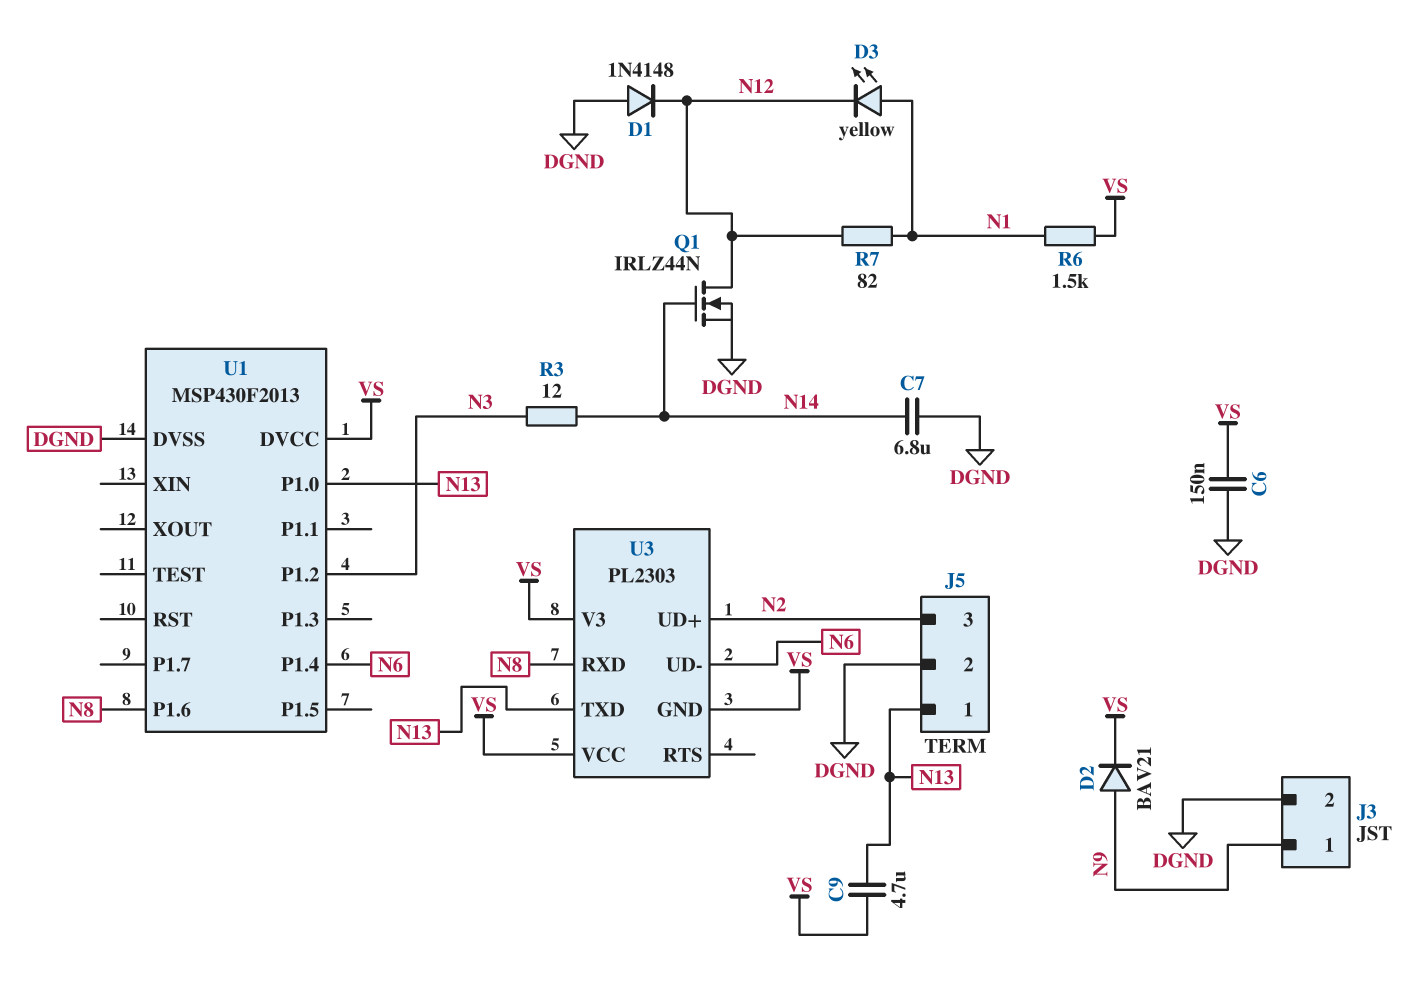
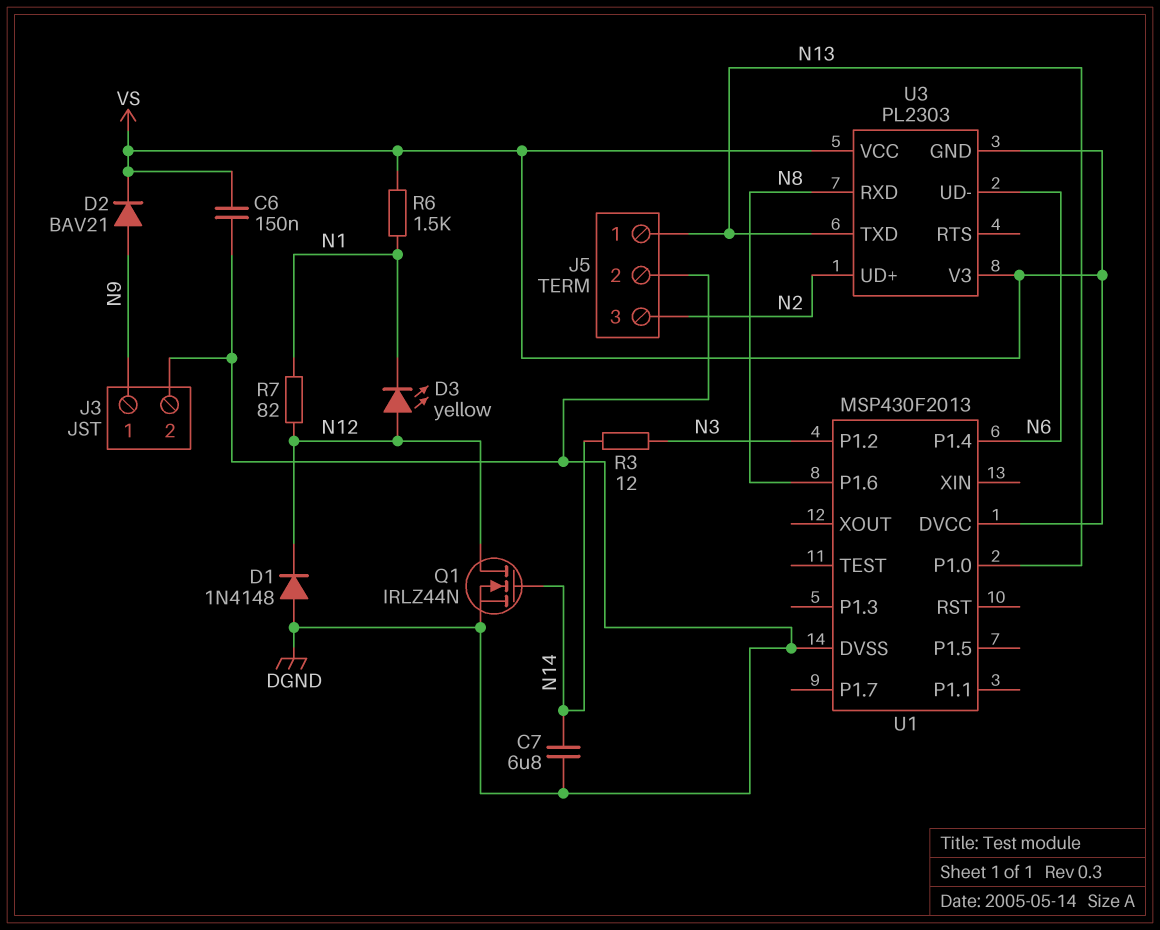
C9: 4.7uF (N13, VS) -> none
D3: LED yellow (A N1, K N12) -> LED yellow (A N12, K N1)

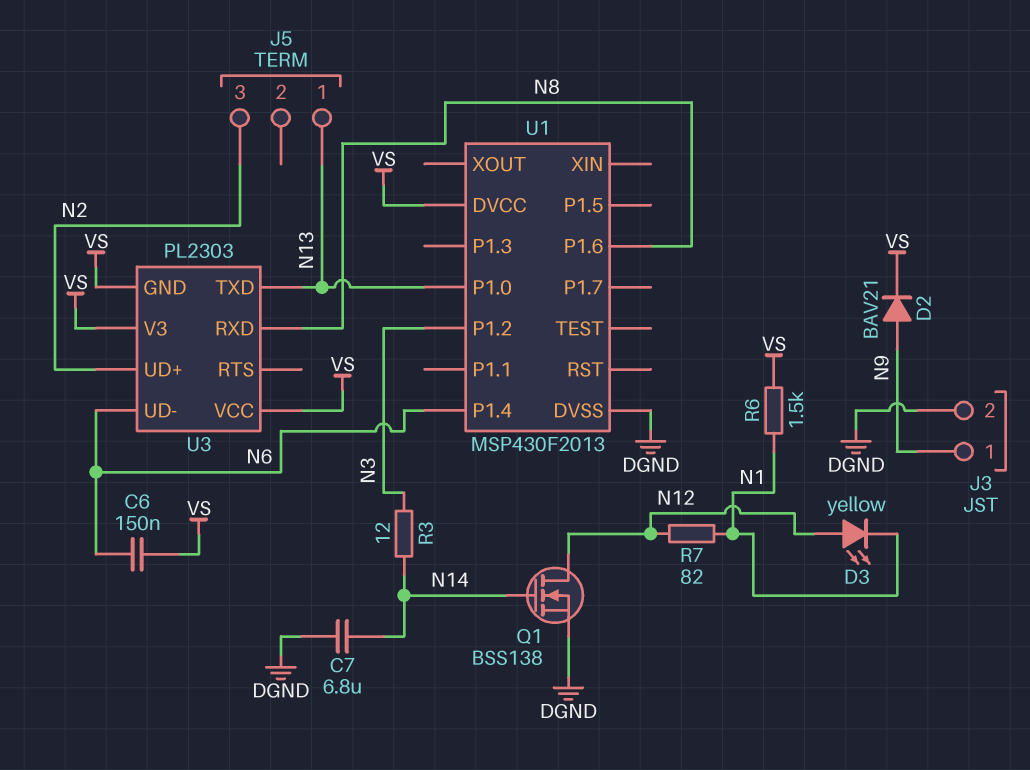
C6: 150nF (DGND, VS) -> 150nF (N6, VS)
D1: diode 1N4148 (A DGND, K N12) -> none
J5 pin 2: DGND -> none
Q1: NMOS IRLZ44N (G N14, D N12, S DGND) -> NMOS BSS138 (G N14, D N12, S DGND)

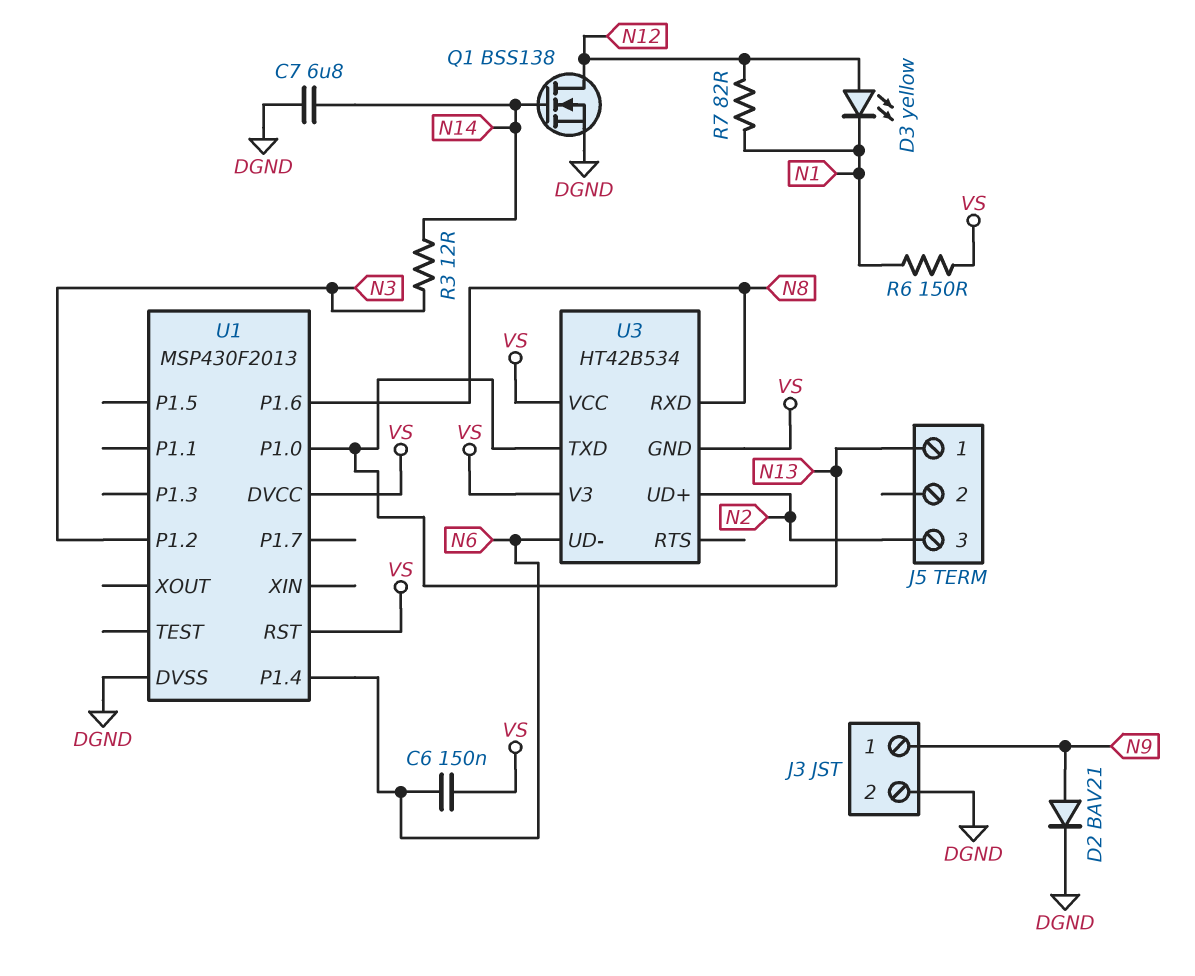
D2: diode BAV21 (A N9, K VS) -> diode BAV21 (A N9, K DGND)
R6: 1.5k (N1, VS) -> 150 (N1, VS)
U1 pin RST: none -> VS
U3: PL2303 -> HT42B534

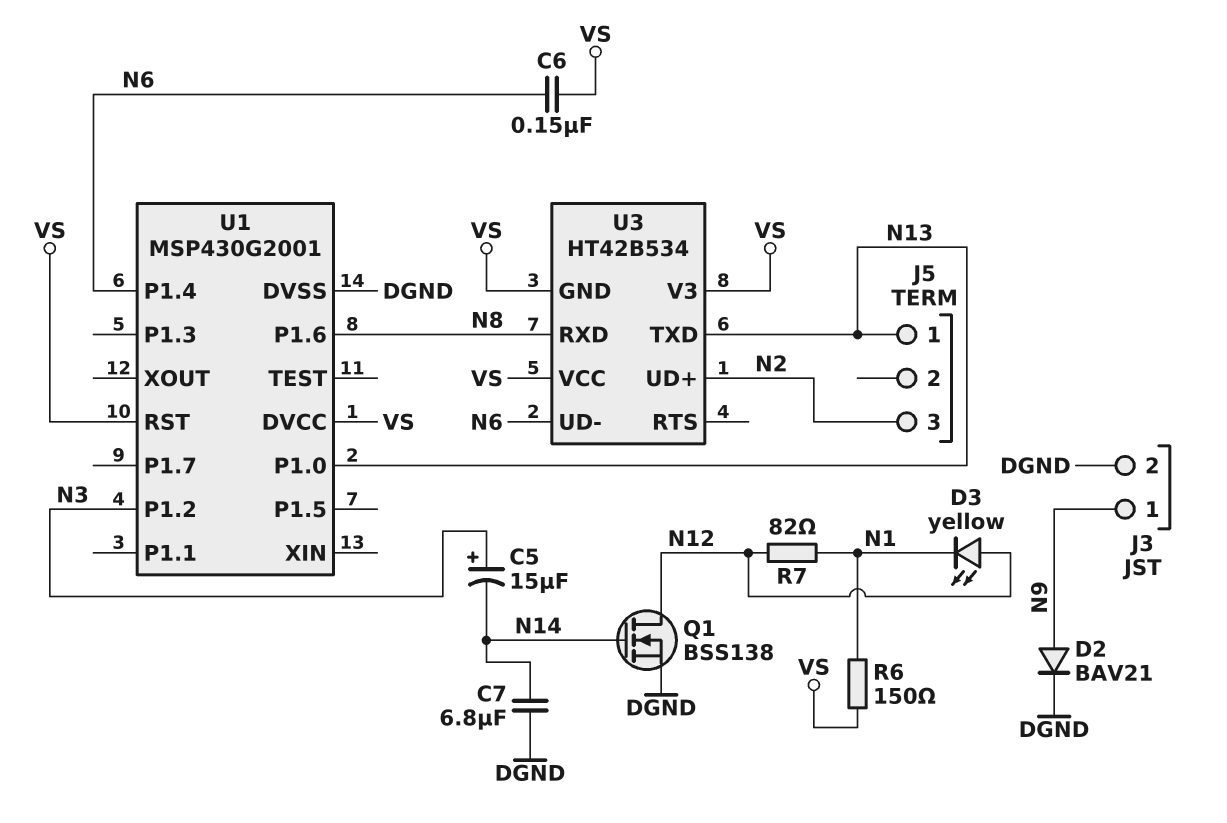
C5: none -> 15uF (plus N3, minus N14)
R3: 12 (N3, N14) -> none
U1: MSP430F2013 -> MSP430G2001

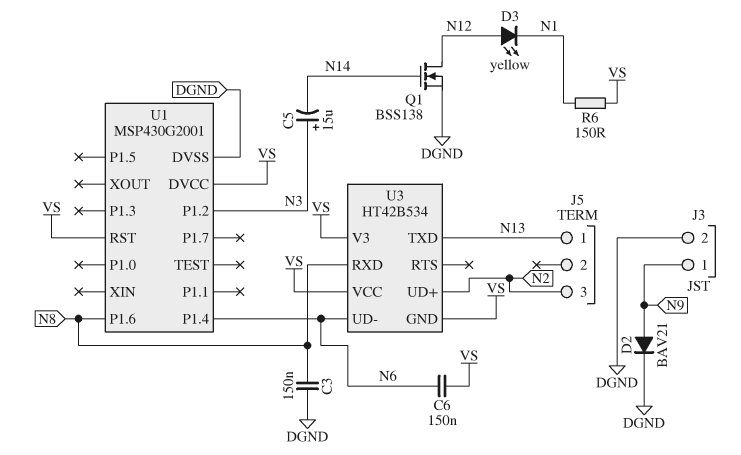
C3: none -> 150nF (DGND, N8)
C7: 6.8uF (DGND, N14) -> none
R7: 82 (N1, N12) -> none
U1 pin P1.0: N13 -> none

